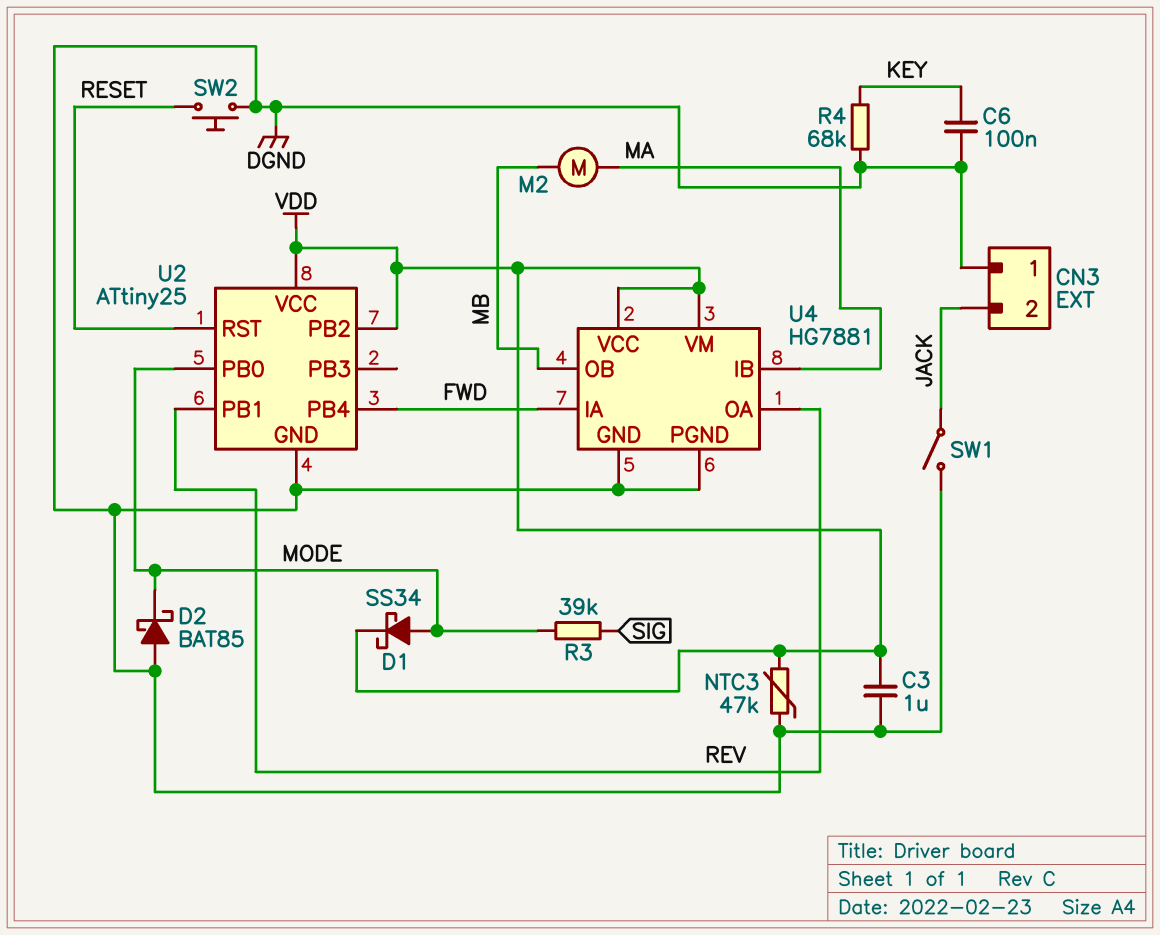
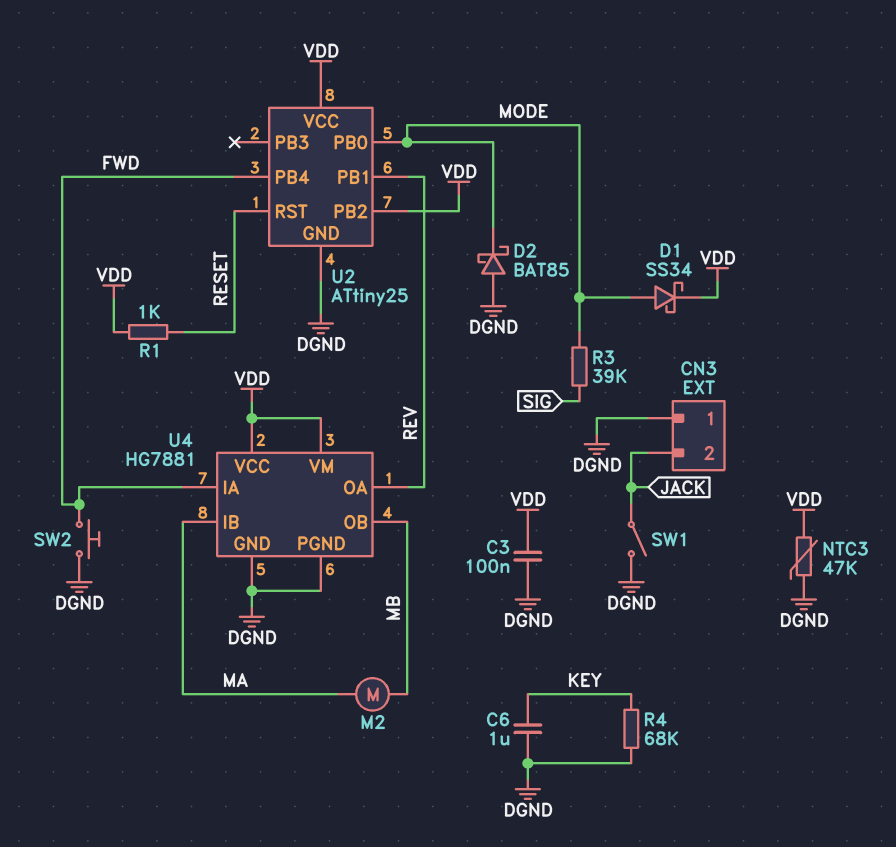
C3: 1uF (DGND, VDD) -> 100nF (DGND, VDD)
C6: 100nF (DGND, KEY) -> 1uF (DGND, KEY)
R1: none -> 1k (RESET, VDD)
SW2: button (DGND, RESET) -> button (DGND, FWD)

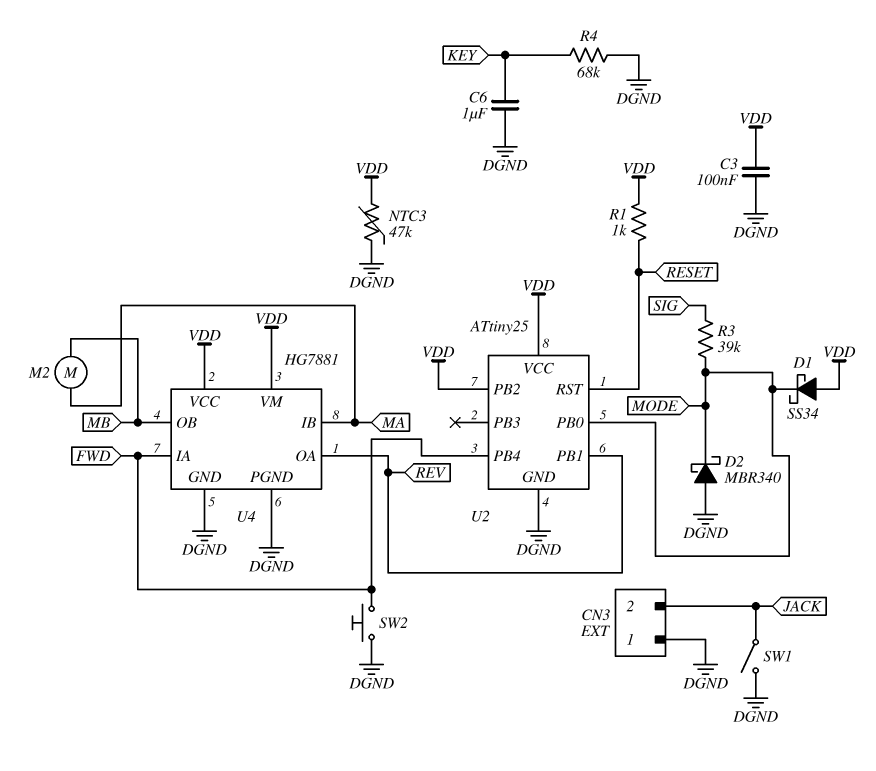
D1: schottky SS34 (A MODE, K VDD) -> schottky SS34 (A VDD, K MODE)
D2: schottky BAT85 (A DGND, K MODE) -> schottky MBR340 (A DGND, K MODE)

